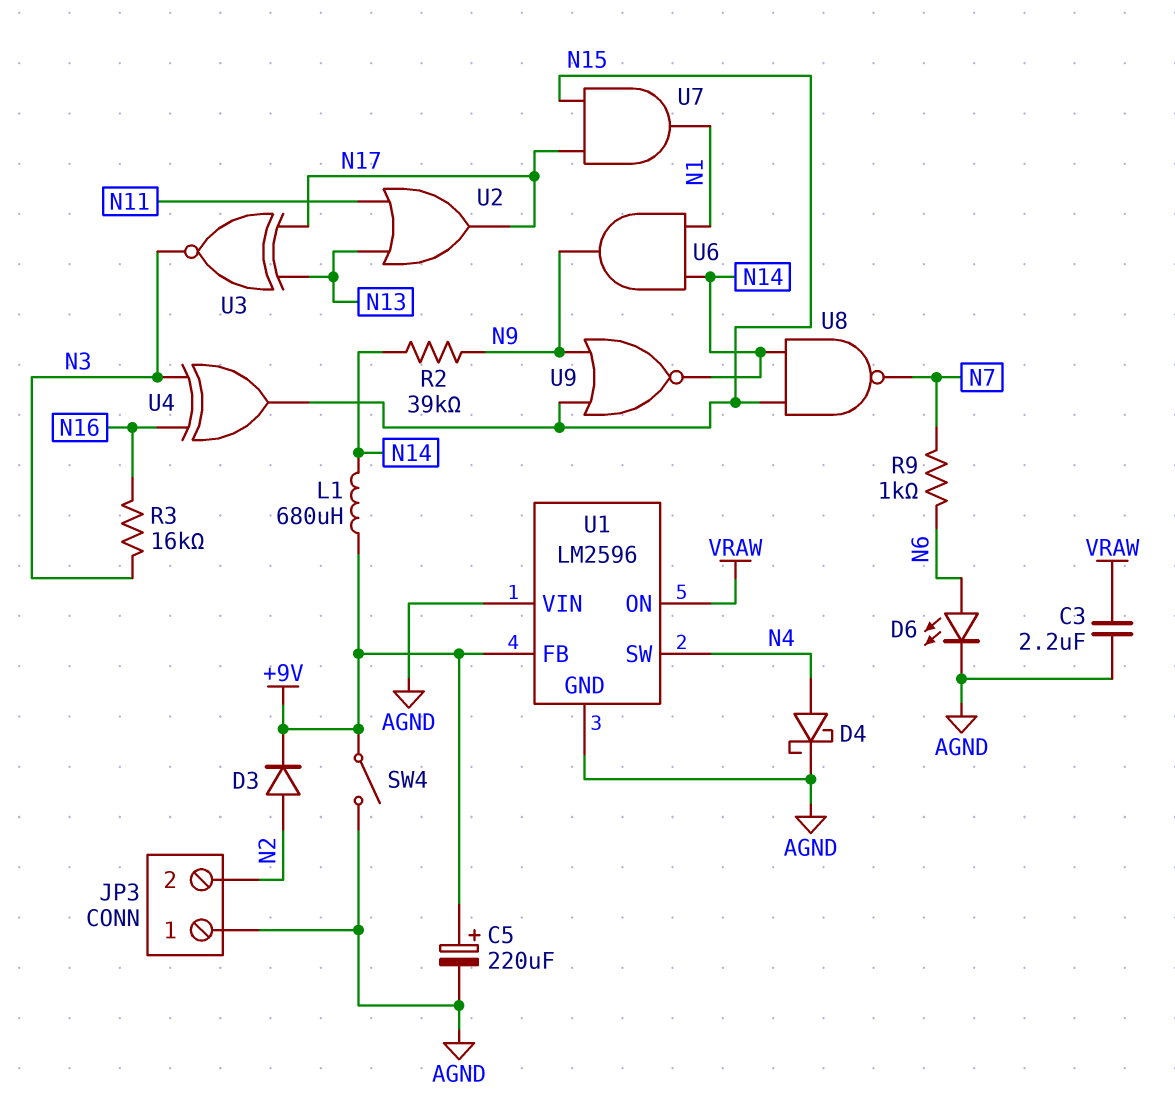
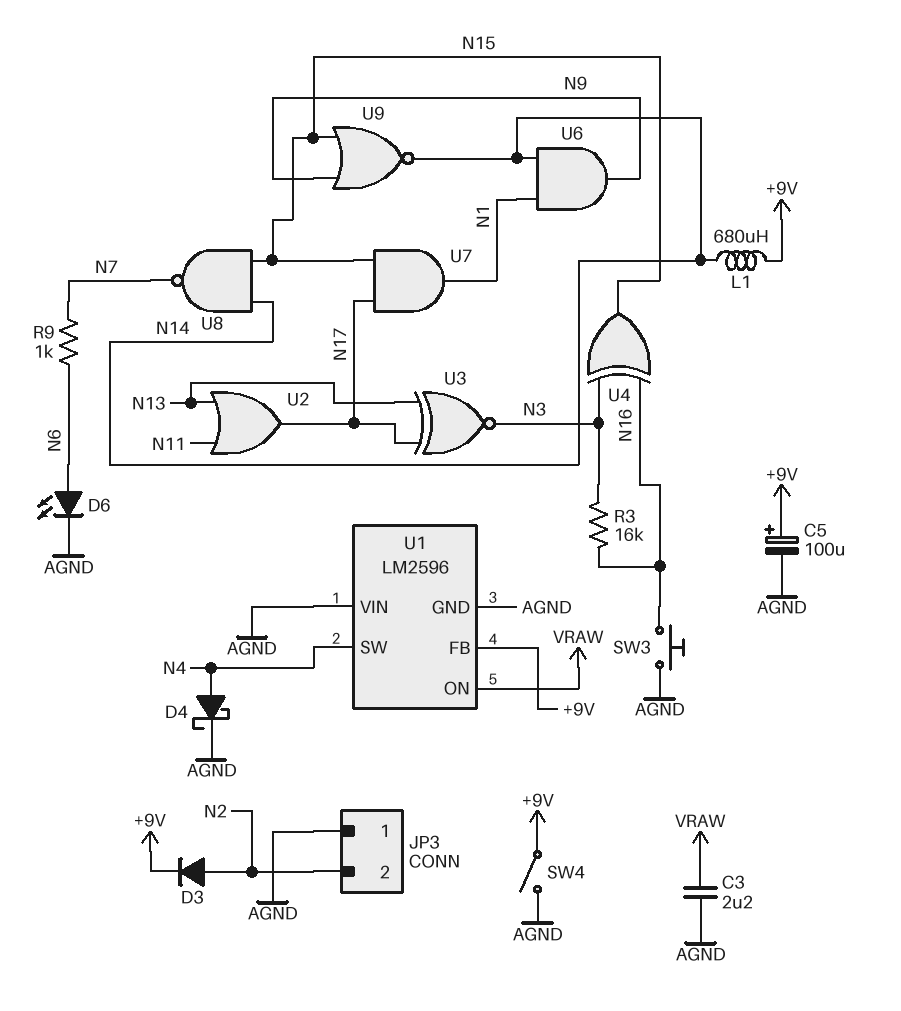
C5: 220uF (plus +9V, minus AGND) -> 100uF (plus +9V, minus AGND)
R2: 39k (N9, N14) -> none
SW3: none -> button (AGND, N16)

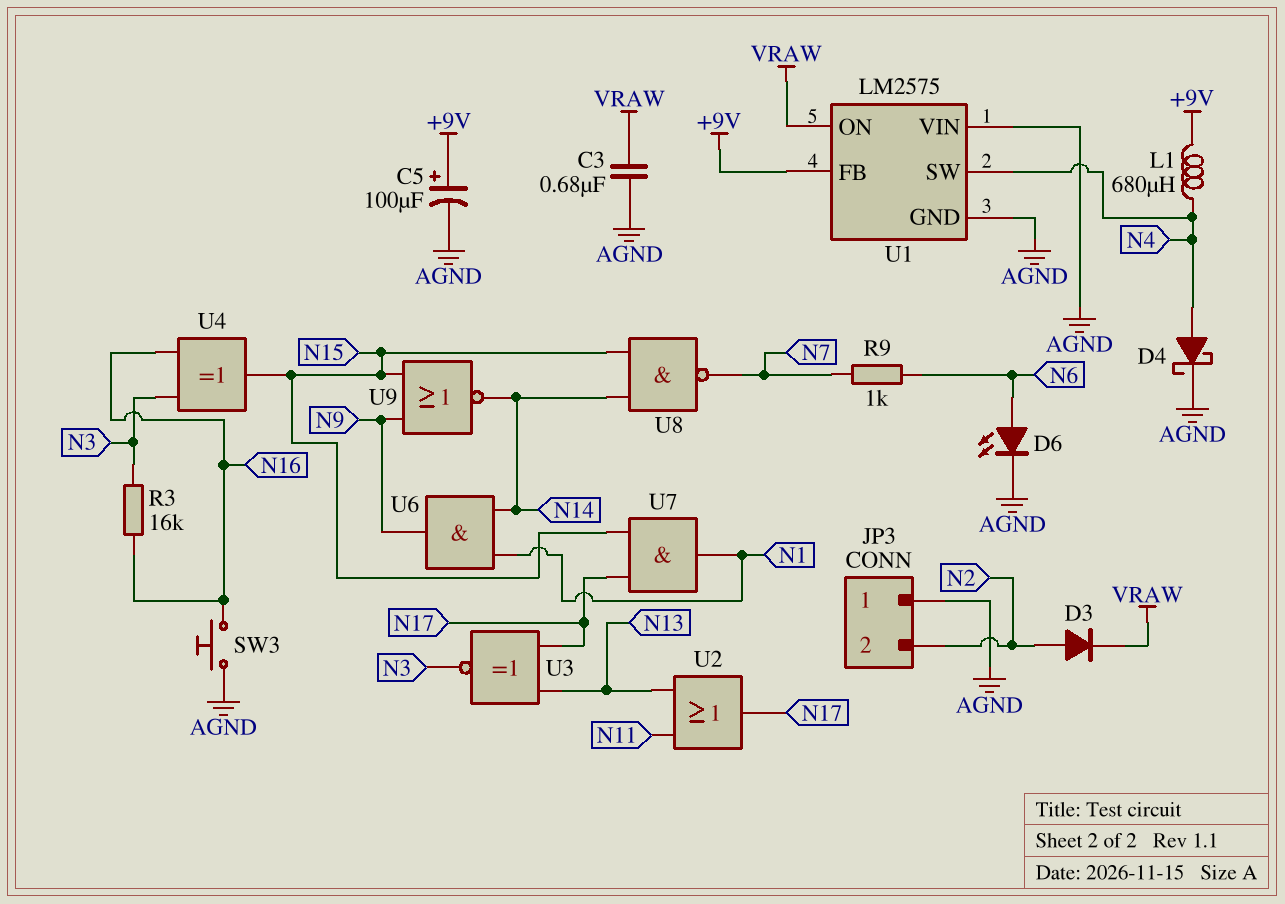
C3: 2.2uF (AGND, VRAW) -> 680nF (AGND, VRAW)
D3: diode (A N2, K +9V) -> diode (A N2, K VRAW)
L1: 680uH (+9V, N14) -> 680uH (+9V, N4)
SW4: switch (+9V, AGND) -> none
U1: LM2596 -> LM2575

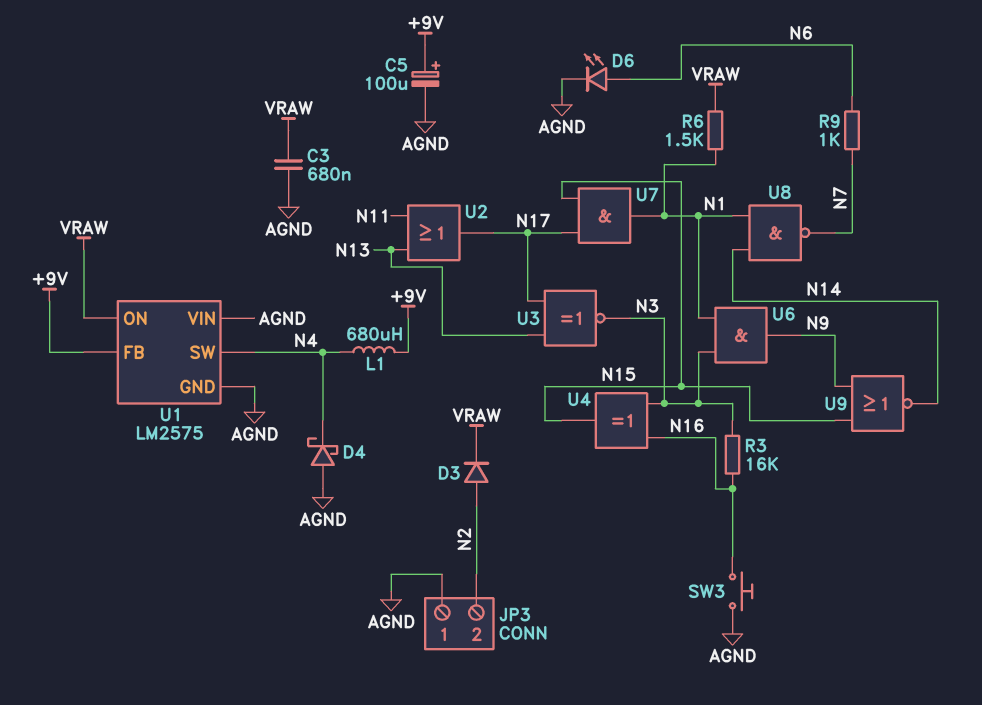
D4: schottky (A N4, K AGND) -> schottky (A AGND, K N4)
R6: none -> 1.5k (N1, VRAW)
U6: AND (in N1, in N14, out N9) -> AND (in N1, in N3, out N9)
U8: NAND (in N14, in N15, out N7) -> NAND (in N1, in N14, out N7)

